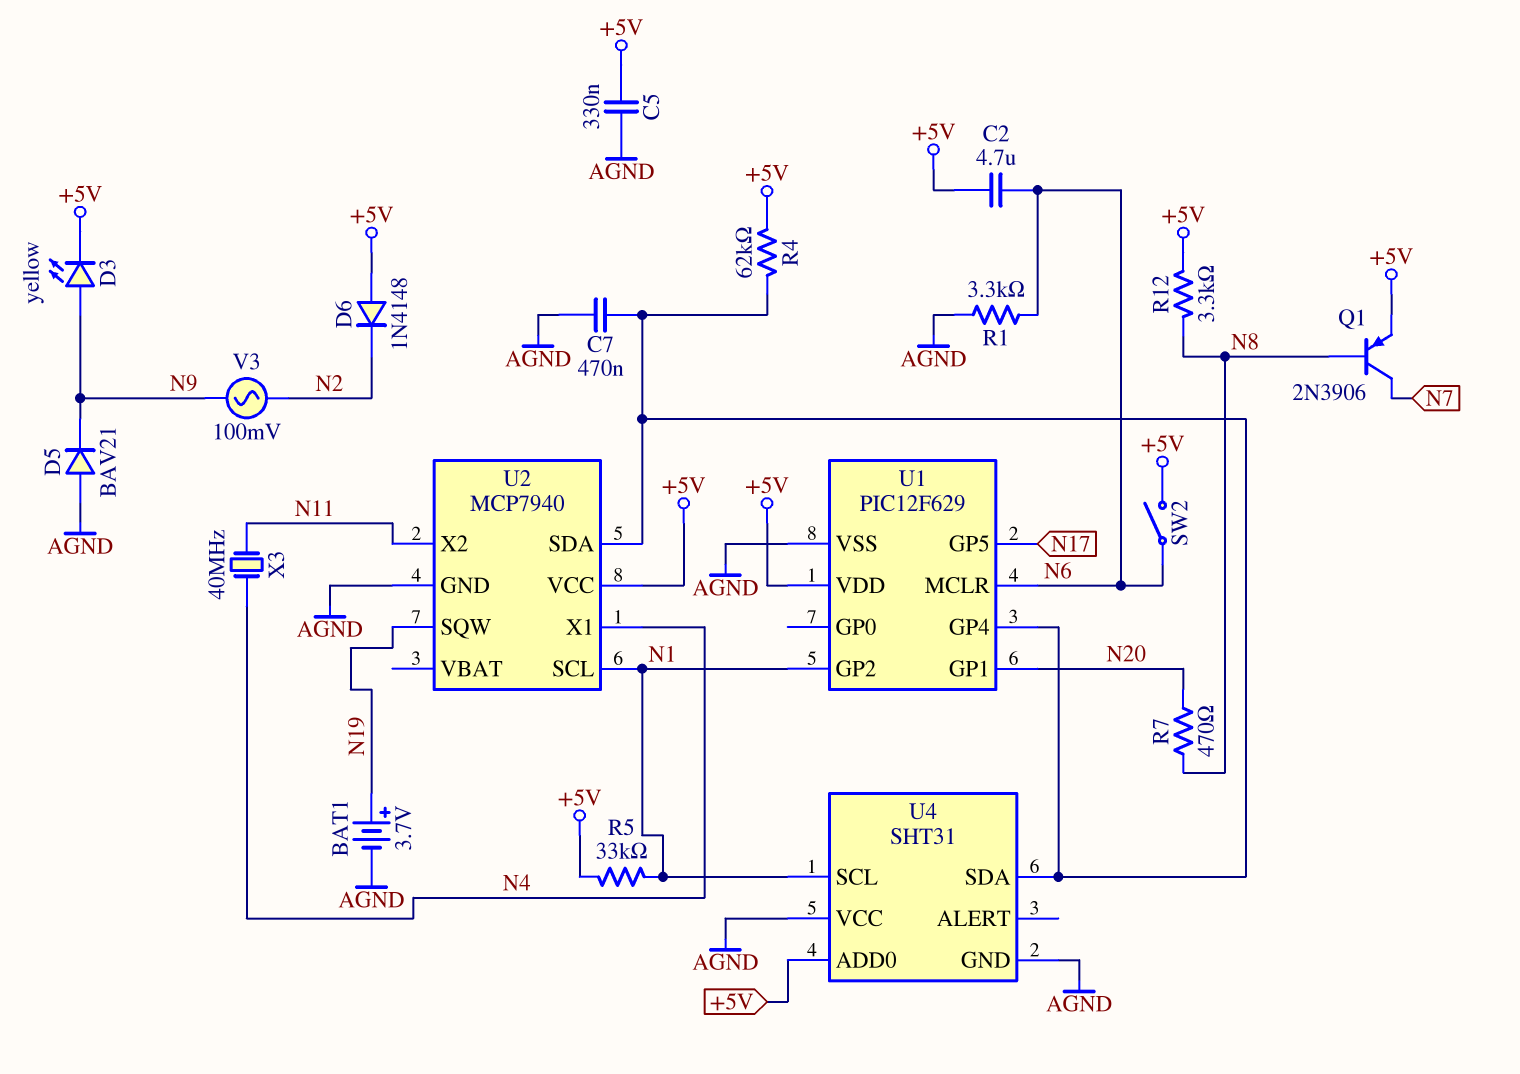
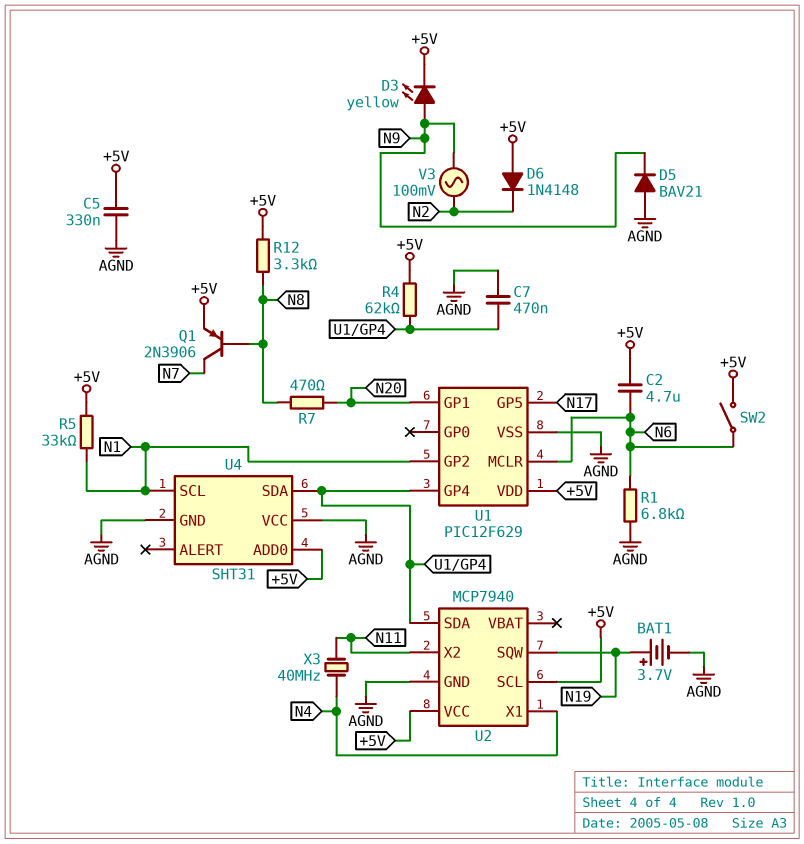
R1: 3.3k (AGND, N6) -> 6.8k (AGND, N6)
U2 pin SCL: N1 -> +5V

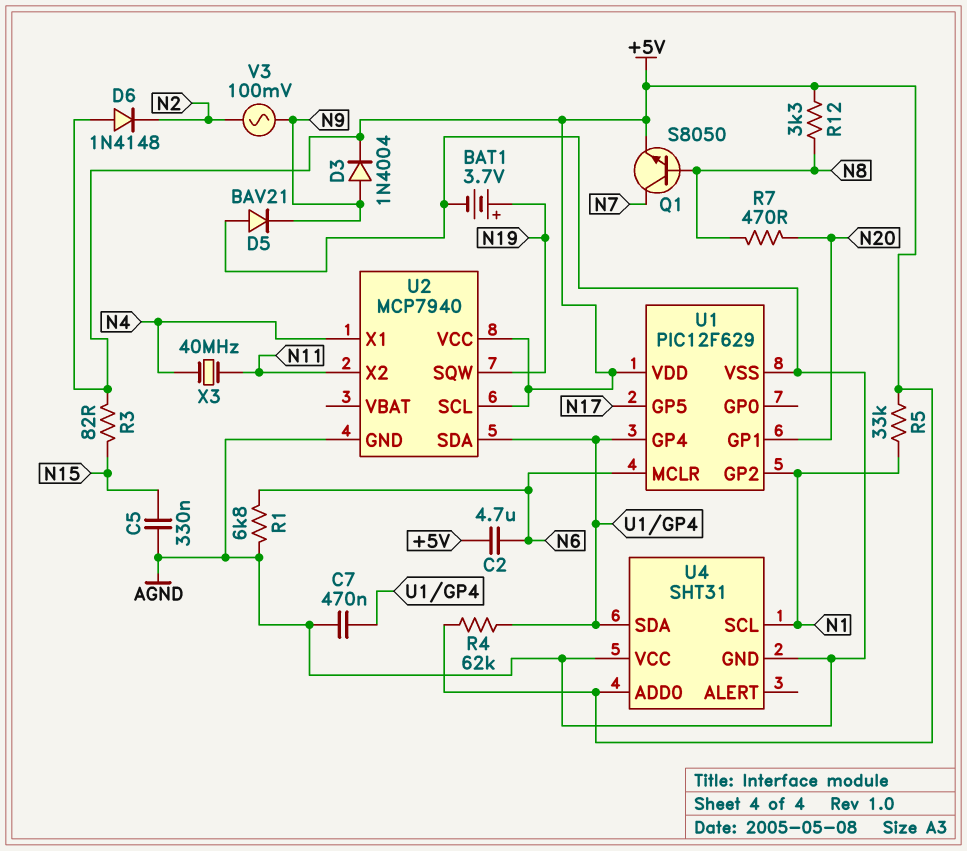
C5: 330nF (+5V, AGND) -> 330nF (AGND, N15)
D3: LED yellow (A N9, K +5V) -> diode 1N4004 (A N9, K +5V)
Q1: PNP 2N3906 (B N8, C N7, E +5V) -> NPN S8050 (B N8, C N7, E +5V)
R3: none -> 82 (+5V, N15)
SW2: switch (+5V, N6) -> none

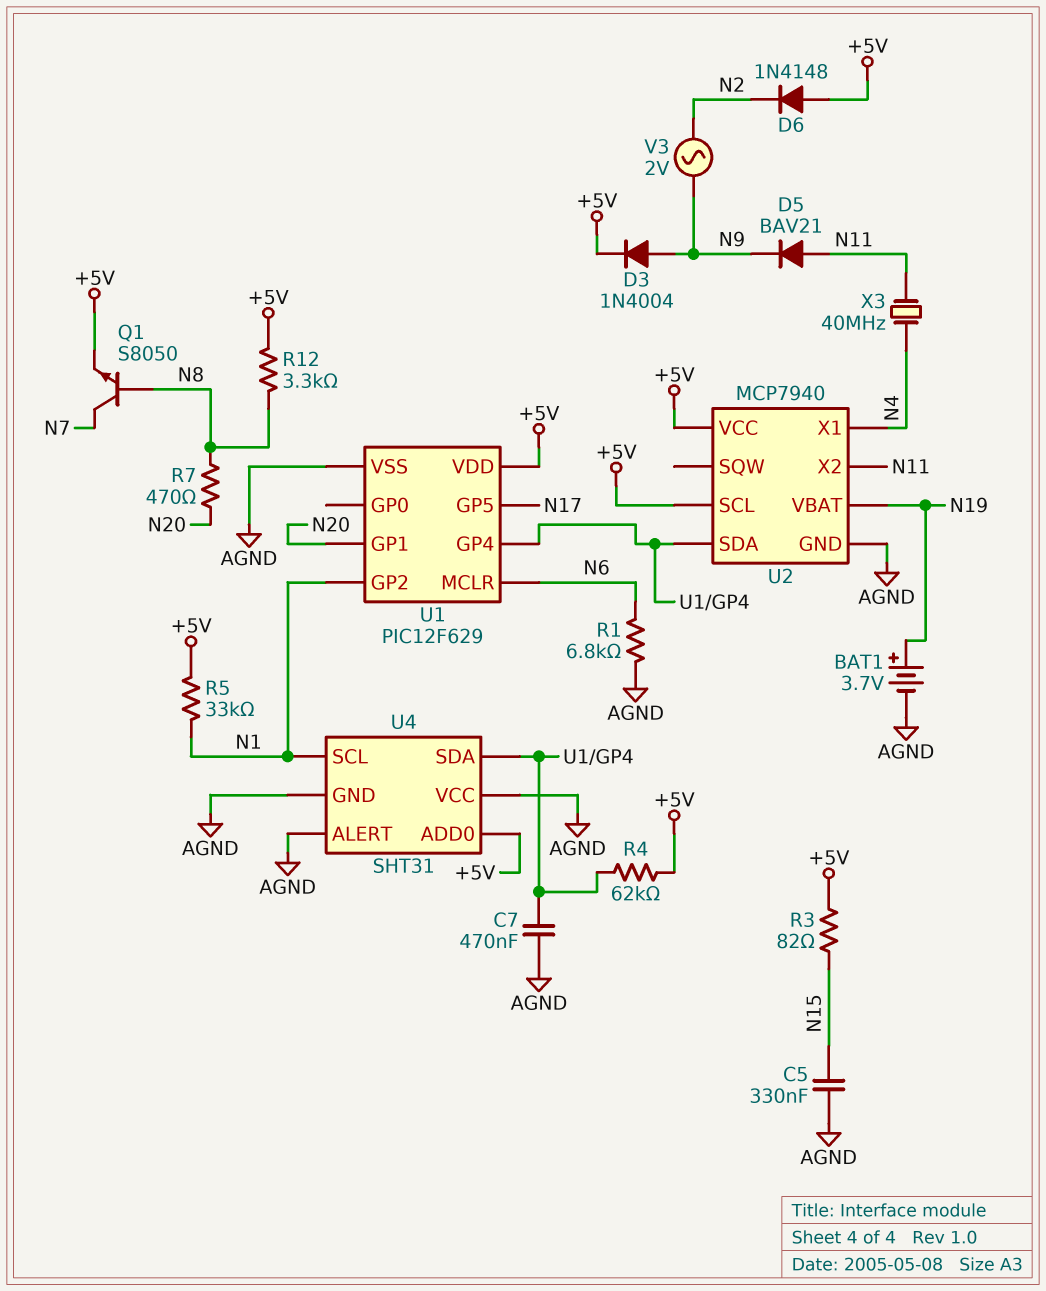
C2: 4.7uF (+5V, N6) -> none
D5: diode BAV21 (A AGND, K N9) -> diode BAV21 (A N11, K N9)
U2 pin SQW: N19 -> none
U2 pin VBAT: none -> N19
U4 pin ALERT: none -> AGND
V3: AC 100mV (N2, N9) -> AC 2V (N2, N9)

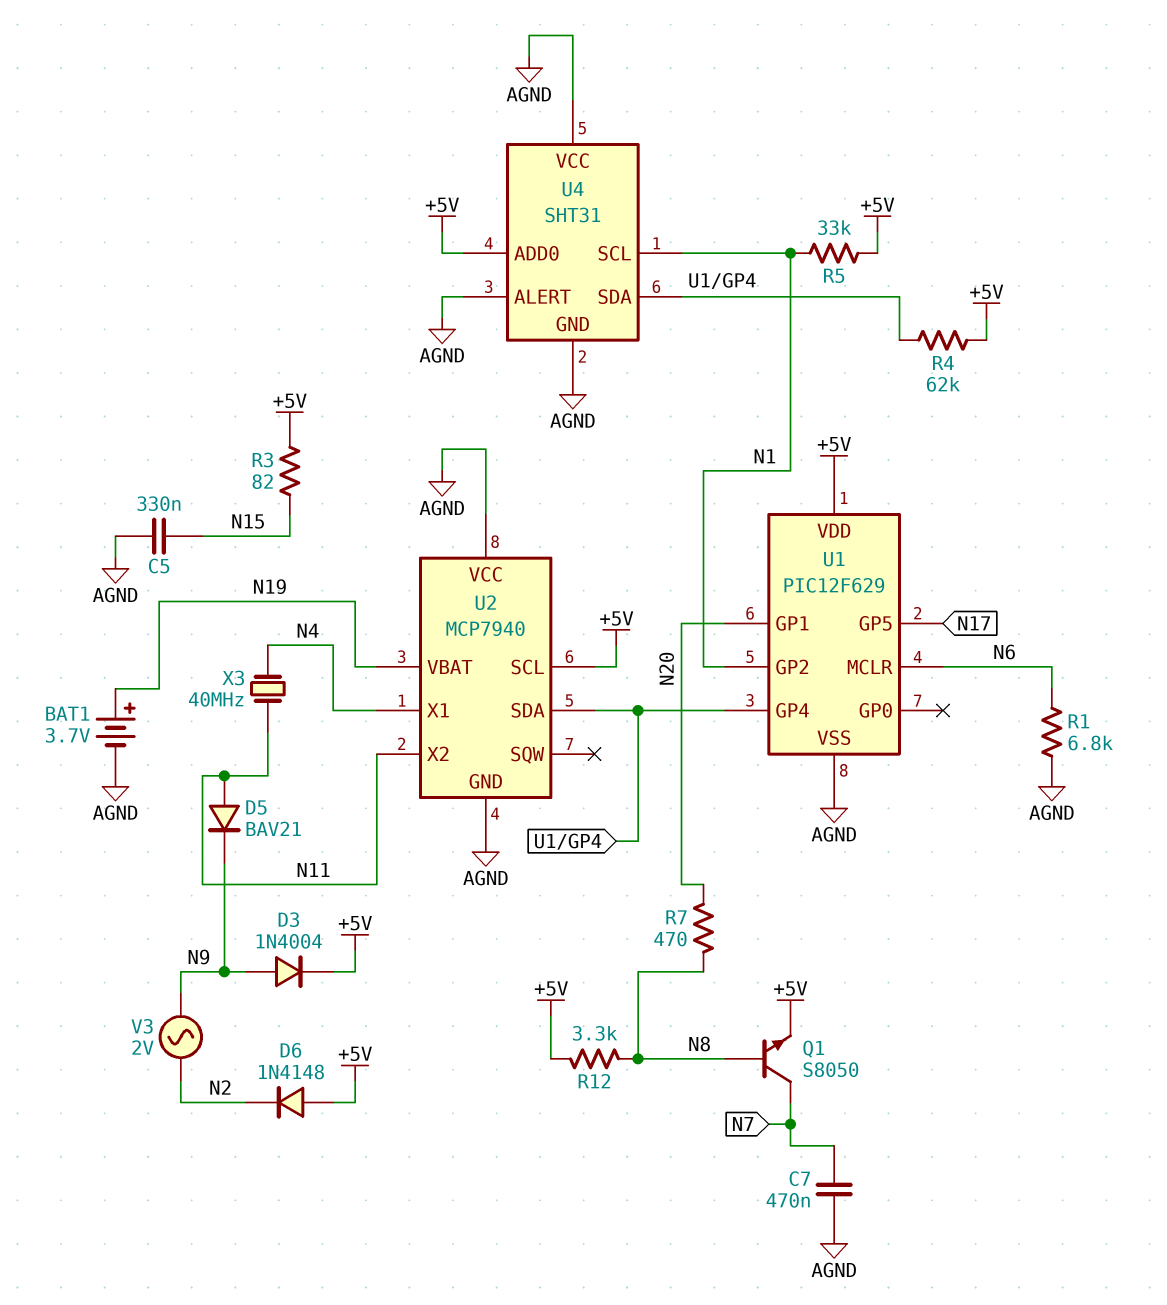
C7: 470nF (AGND, U1/GP4) -> 470nF (AGND, N7)
U2 pin VCC: +5V -> AGND

